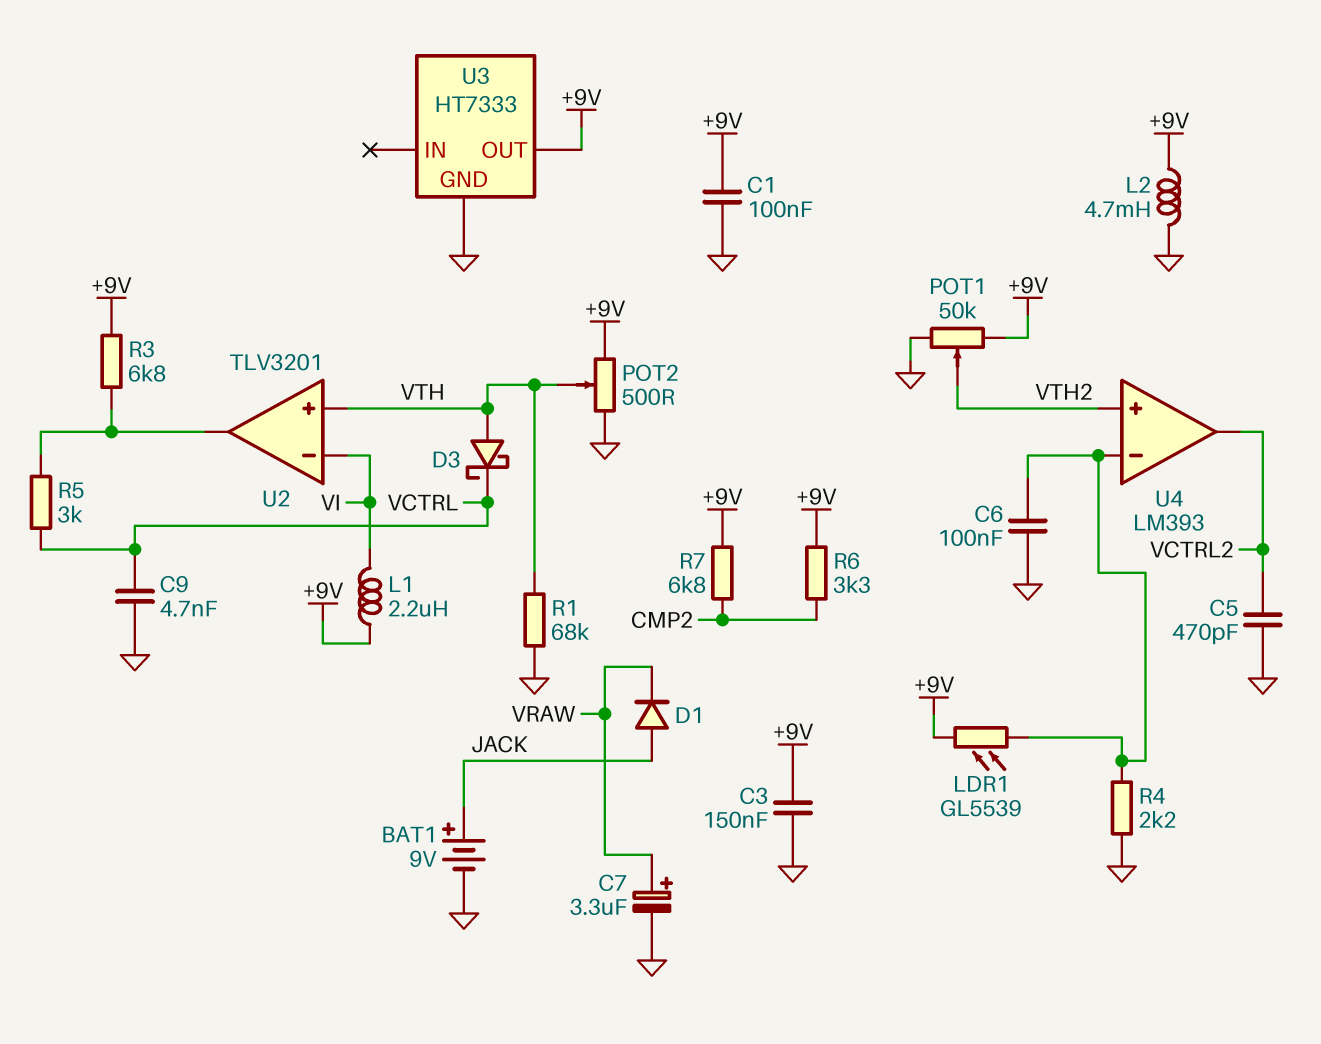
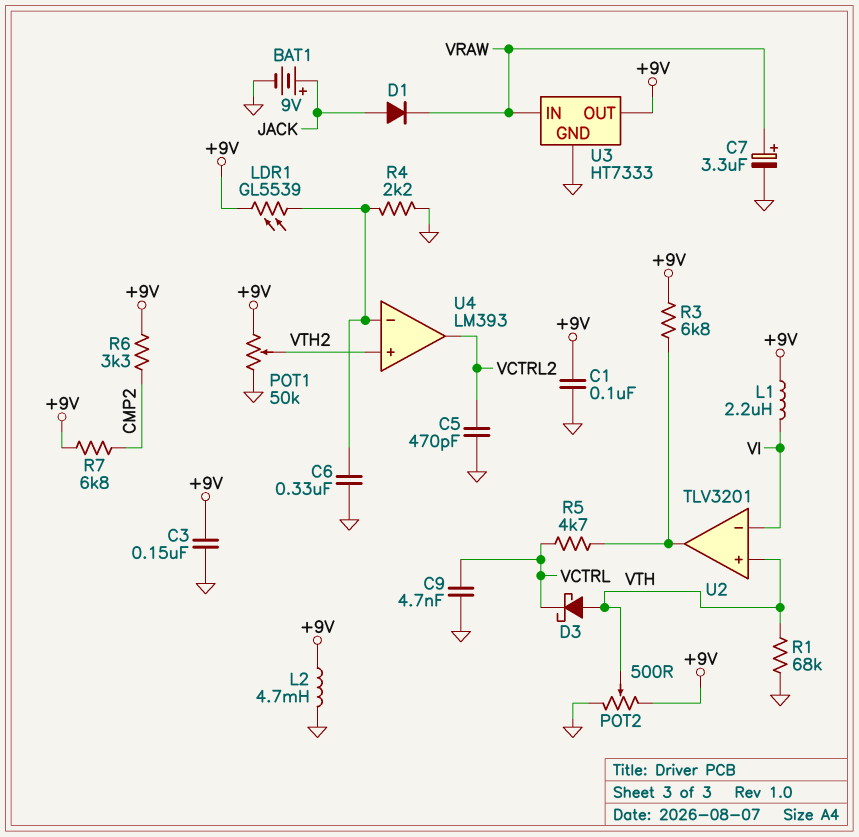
C6: 100nF (GND, U4/in-) -> 330nF (GND, U4/in-)
R5: 3k (U2/out, VCTRL) -> 4.7k (U2/out, VCTRL)
U3 pin IN: none -> VRAW

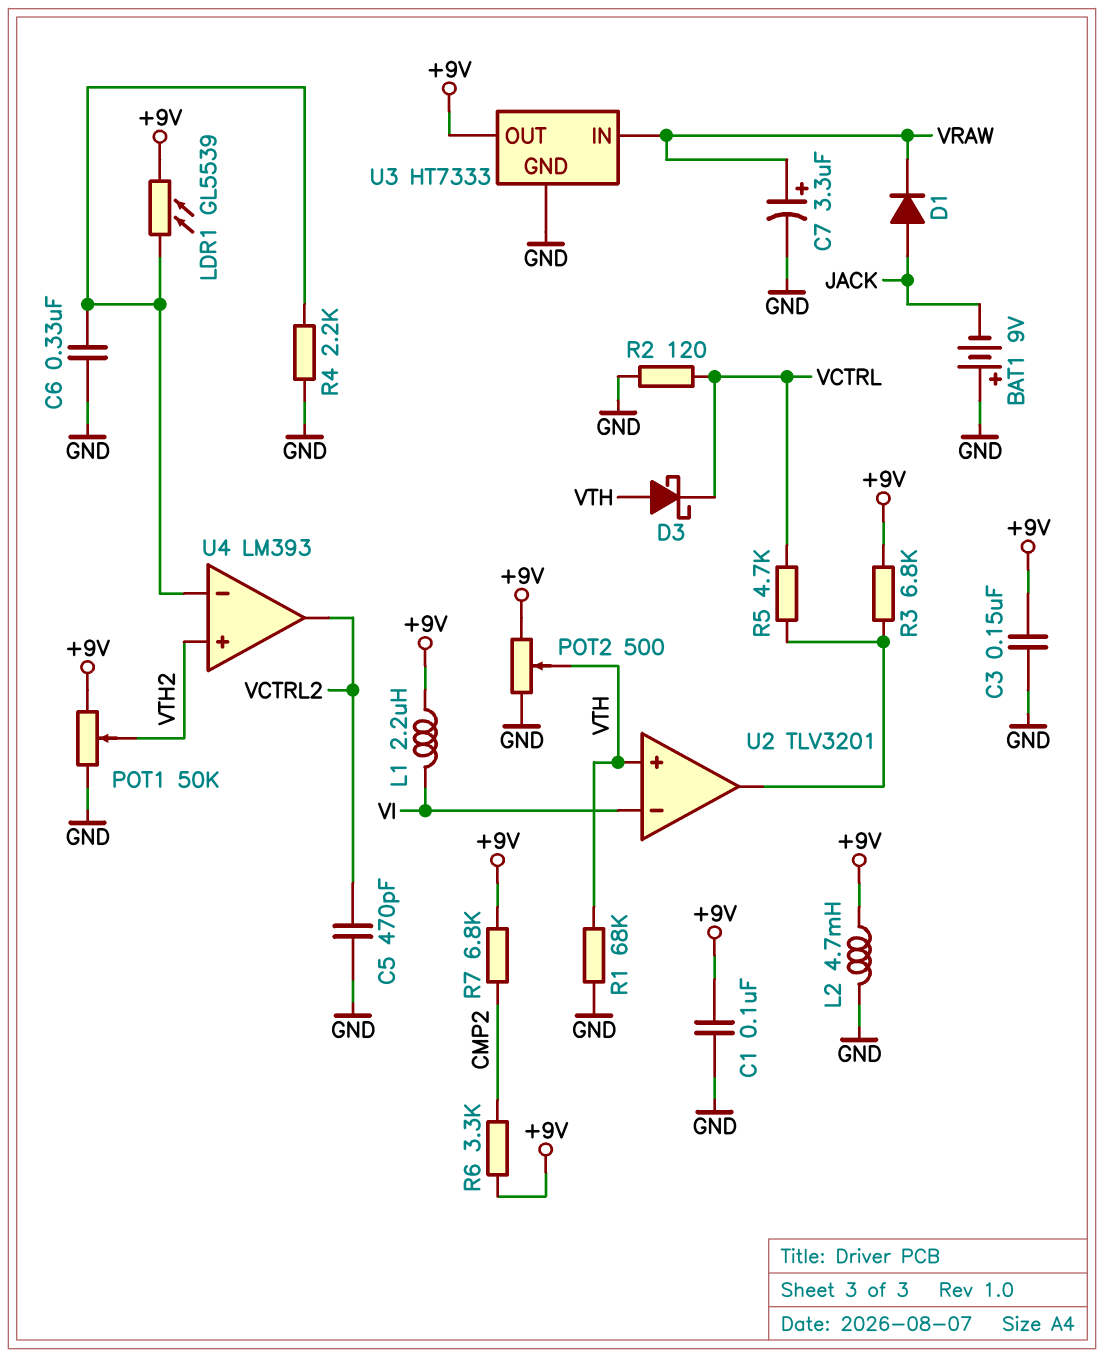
BAT1: 9V (plus JACK, minus GND) -> 9V (plus GND, minus JACK)
C9: 4.7nF (GND, VCTRL) -> none
R2: none -> 120 (GND, VCTRL)

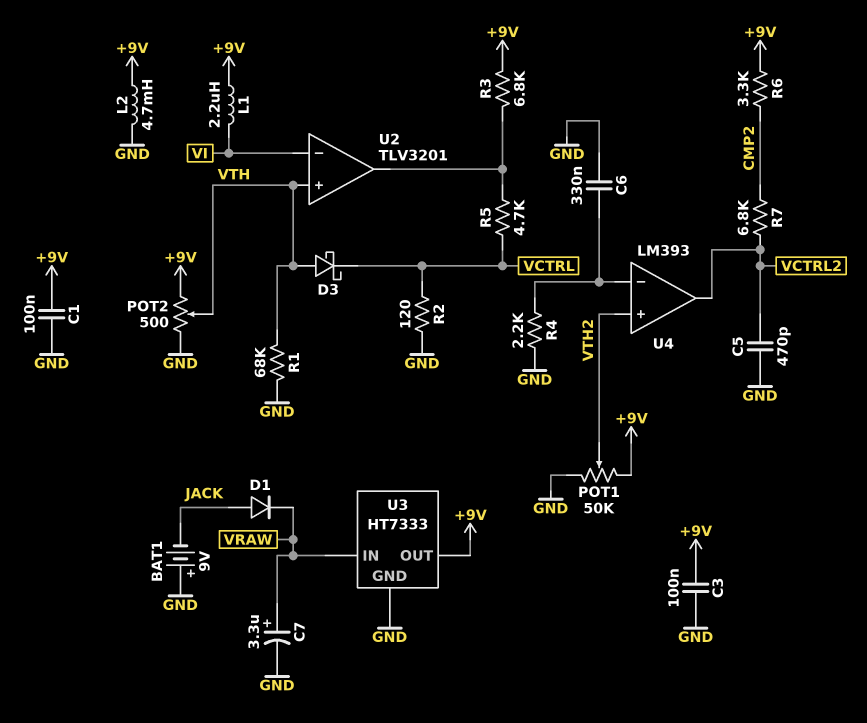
C3: 150nF (+9V, GND) -> 100nF (+9V, GND)
LDR1: GL5539 (+9V, U4/in-) -> none
R7: 6.8k (+9V, CMP2) -> 6.8k (CMP2, VCTRL2)

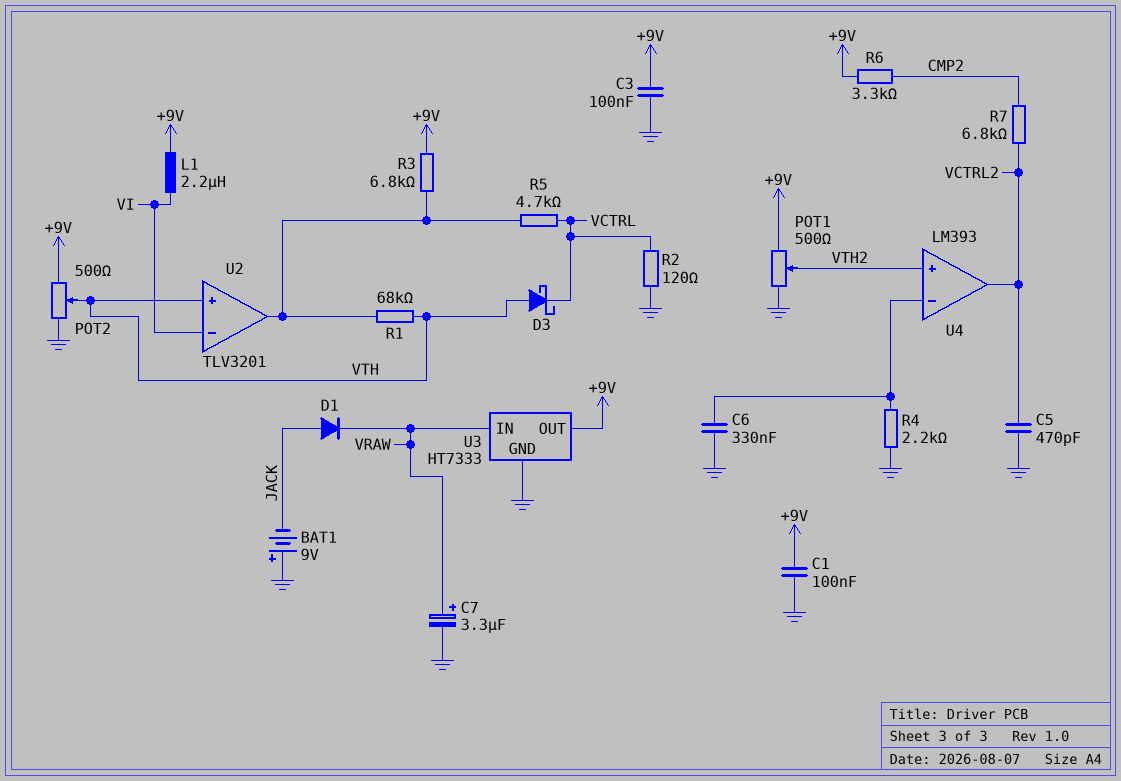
L2: 4.7mH (+9V, GND) -> none
POT1: 50k (+9V, GND, wiper VTH2) -> 500 (+9V, GND, wiper VTH2)
R1: 68k (GND, VTH) -> 68k (U2/out, VTH)

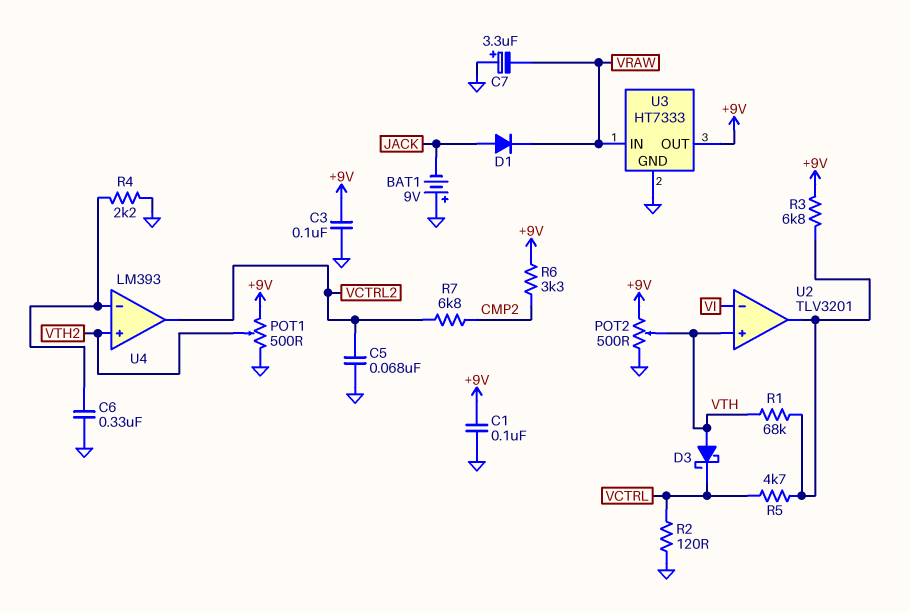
C5: 470pF (GND, VCTRL2) -> 68nF (GND, VCTRL2)
C7: 3.3uF (plus VRAW, minus GND) -> 3.3uF (plus GND, minus VRAW)
L1: 2.2uH (+9V, VI) -> none

